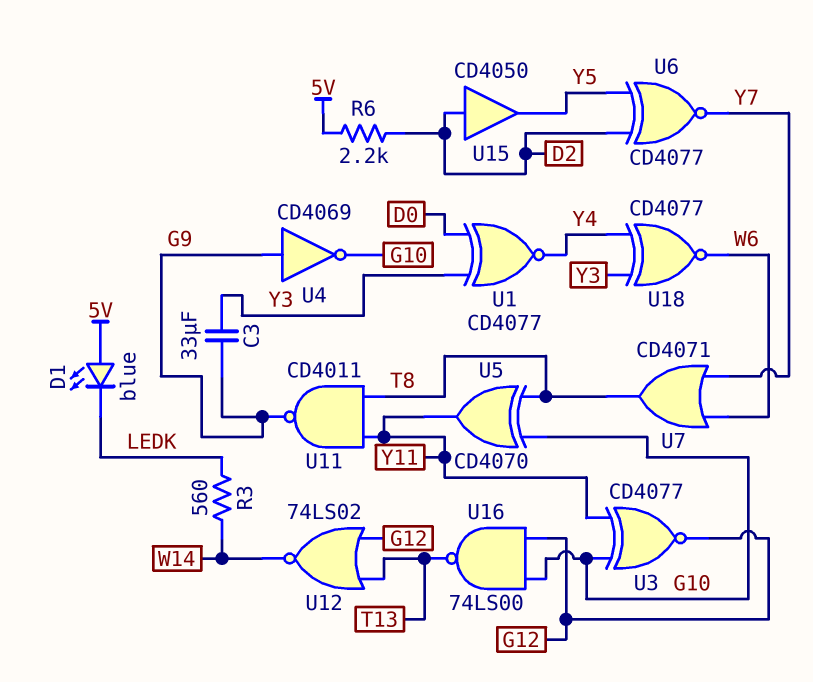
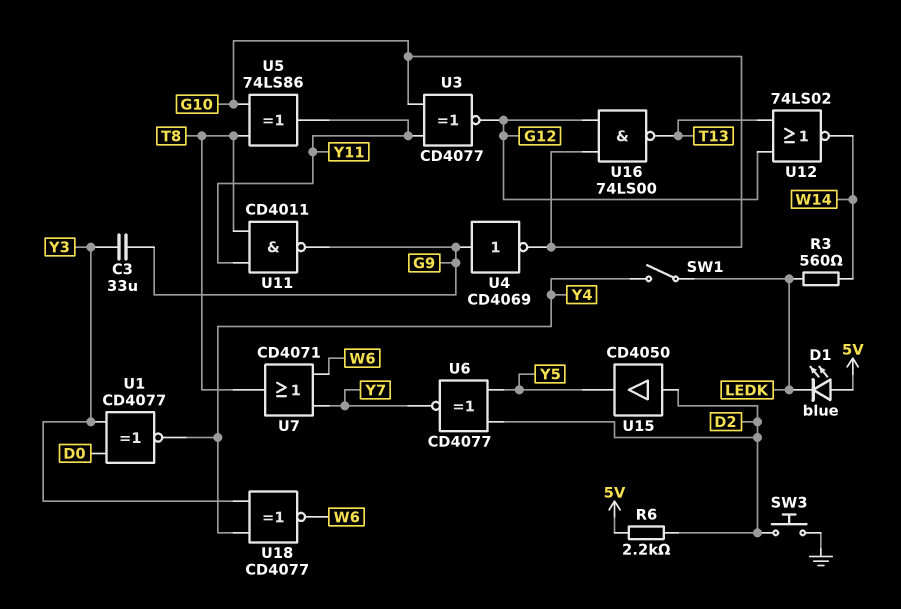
SW1: none -> switch (LEDK, Y4)
SW3: none -> button (D2, GND)
U5: XOR CD4070 (in G10, in T8, out Y11) -> XOR 74LS86 (in G10, in T8, out Y11)

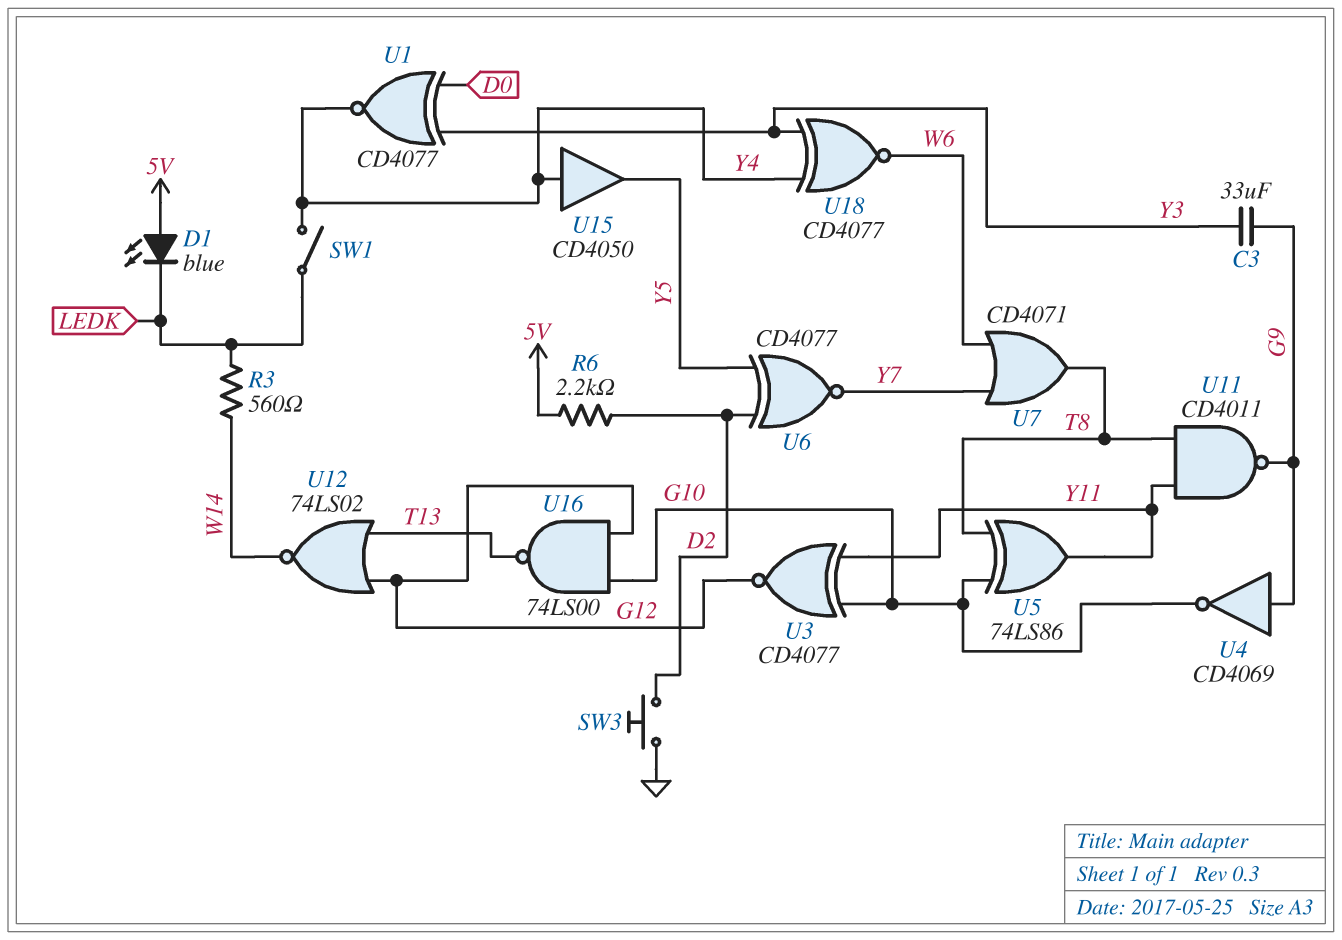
U15: buffer CD4050 (in D2, out Y5) -> buffer CD4050 (in Y4, out Y5)

